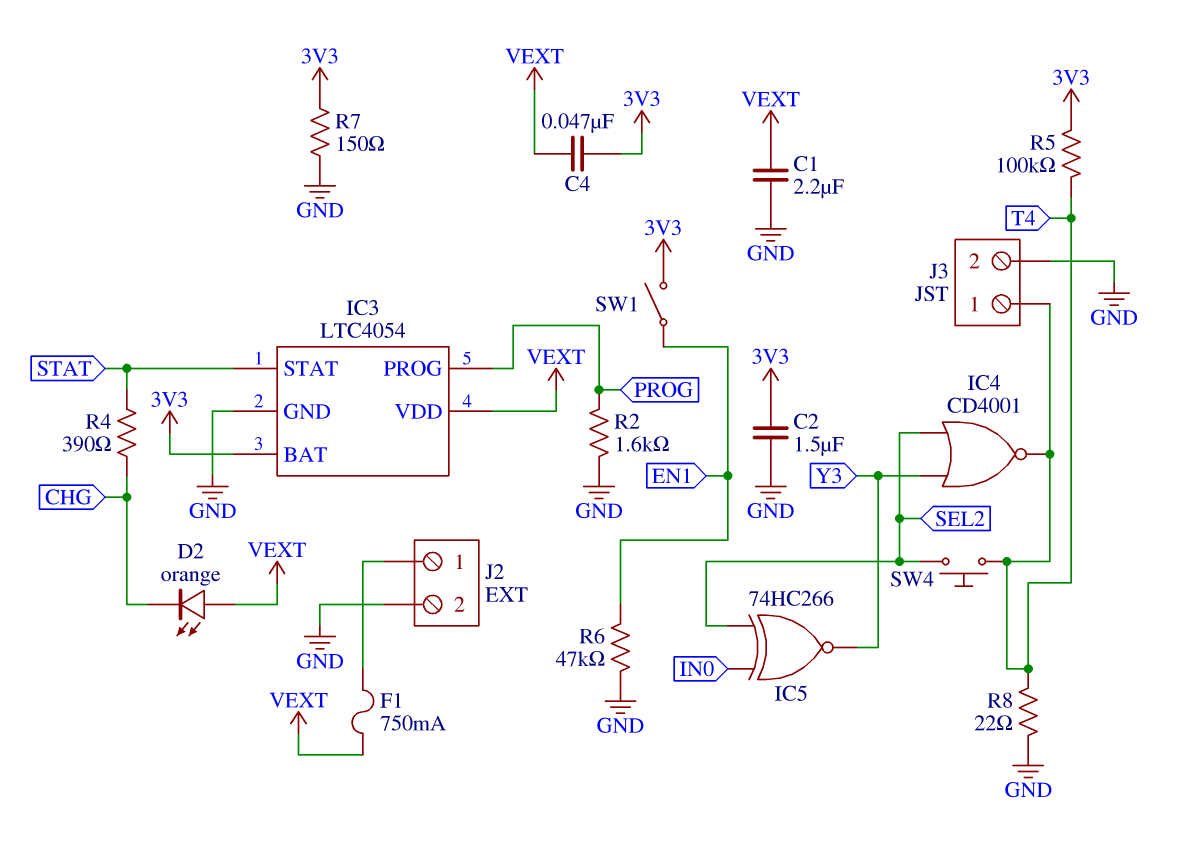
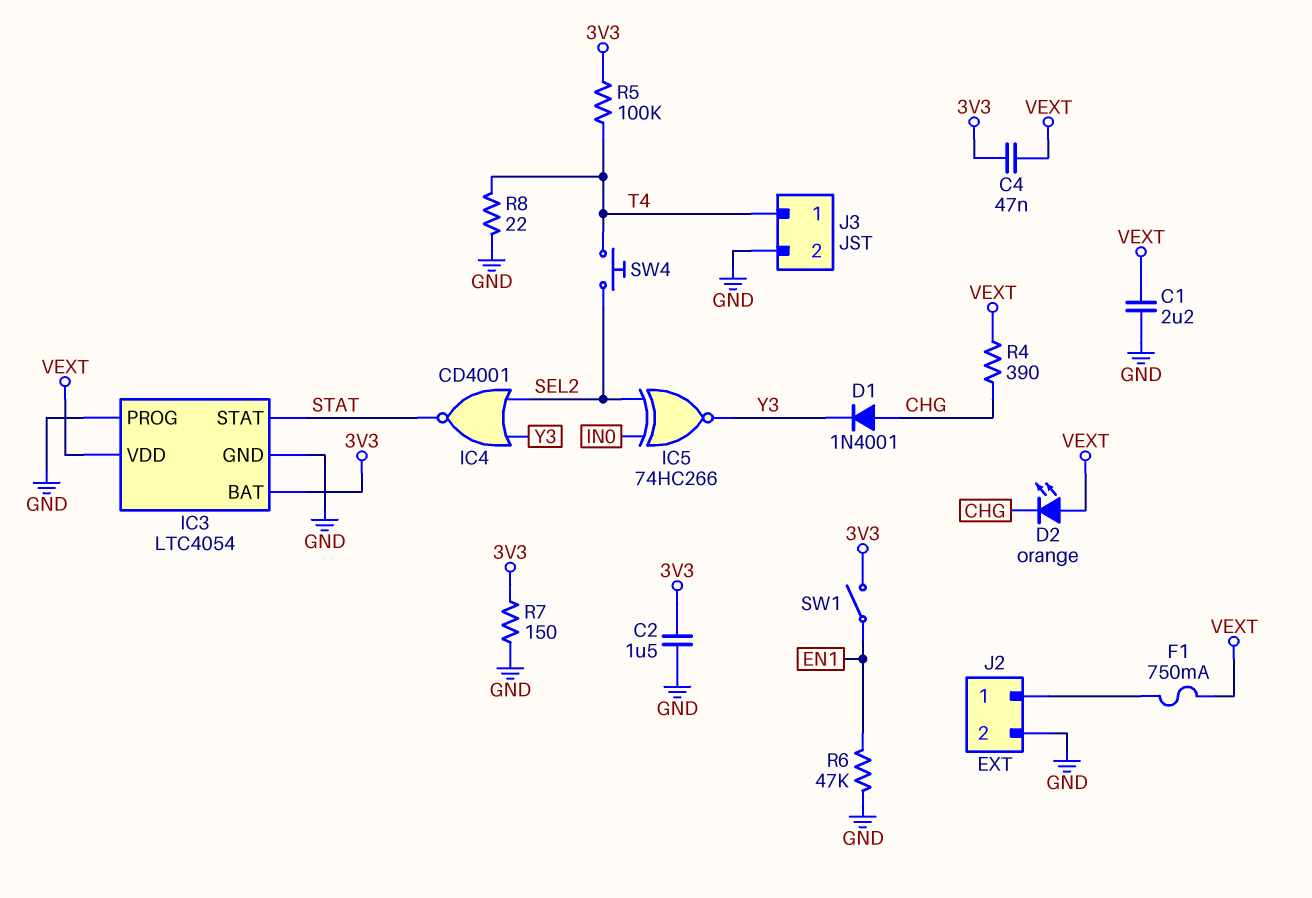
D1: none -> diode 1N4001 (A CHG, K Y3)
IC3 pin PROG: PROG -> GND
IC4: NOR CD4001 (in SEL2, in Y3, out T4) -> NOR CD4001 (in SEL2, in Y3, out STAT)
R2: 1.6k (GND, PROG) -> none
R4: 390 (CHG, STAT) -> 390 (CHG, VEXT)

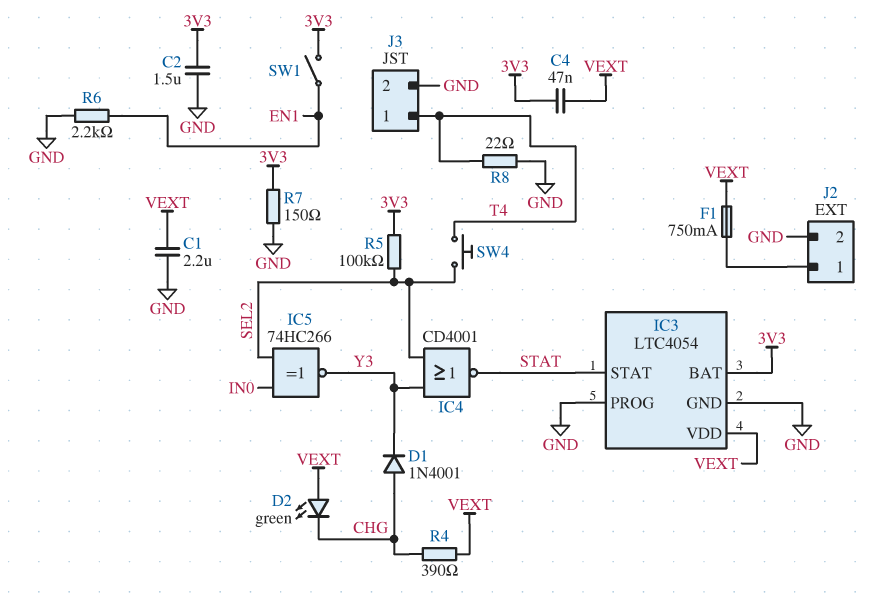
D2: LED orange (A VEXT, K CHG) -> LED green (A VEXT, K CHG)
R5: 100k (3V3, T4) -> 100k (3V3, SEL2)
R6: 47k (EN1, GND) -> 2.2k (EN1, GND)

